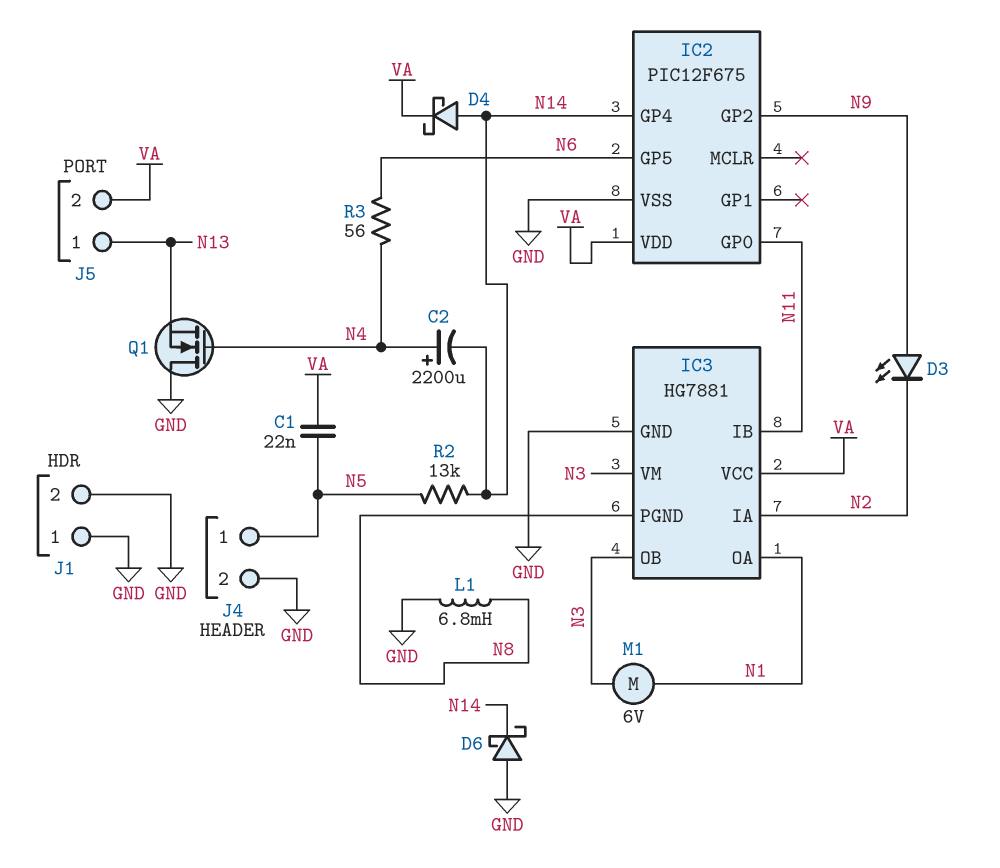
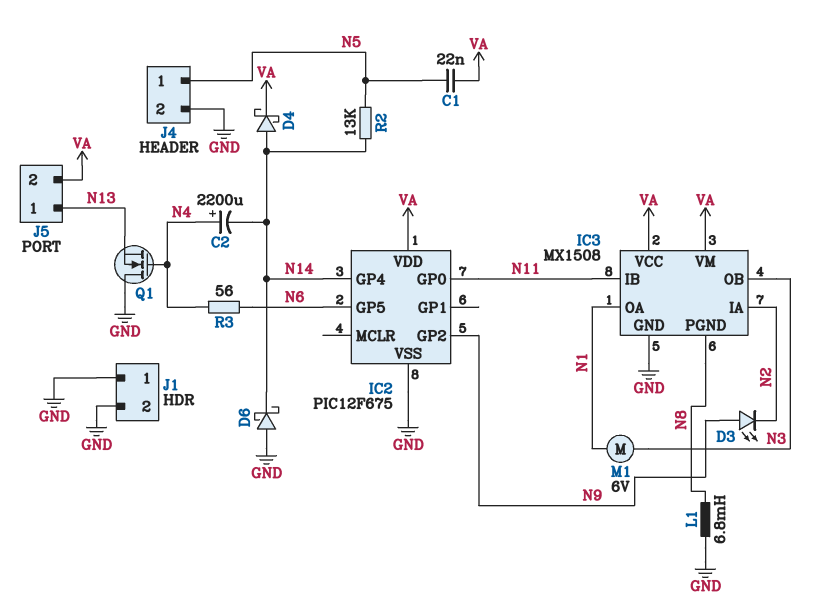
IC3: HG7881 -> MX1508
IC3 pin VM: N3 -> VA

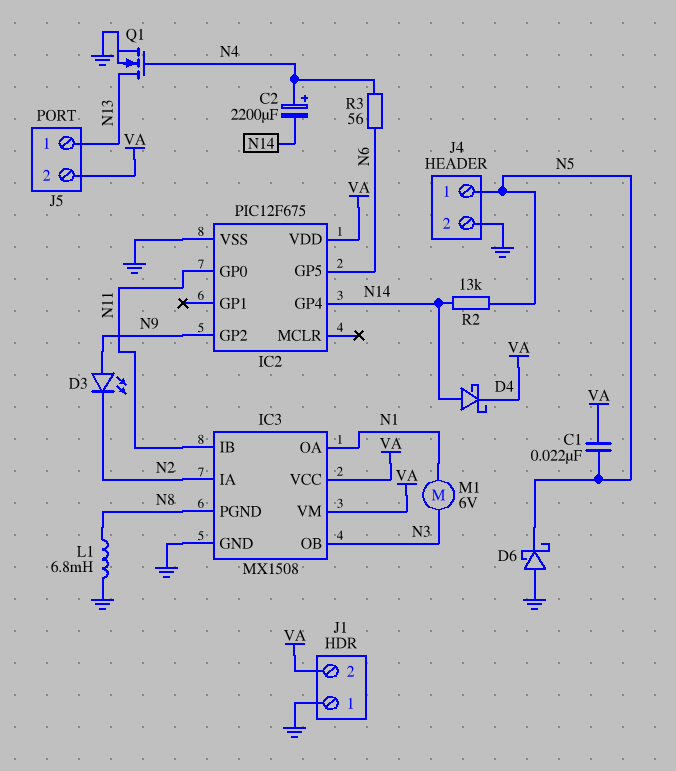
D6: schottky (A GND, K N14) -> schottky (A GND, K N5)
J1 pin 2: GND -> VA
Q1: NMOS (G N4, D GND, S N13) -> NMOS (G N4, D N13, S GND)

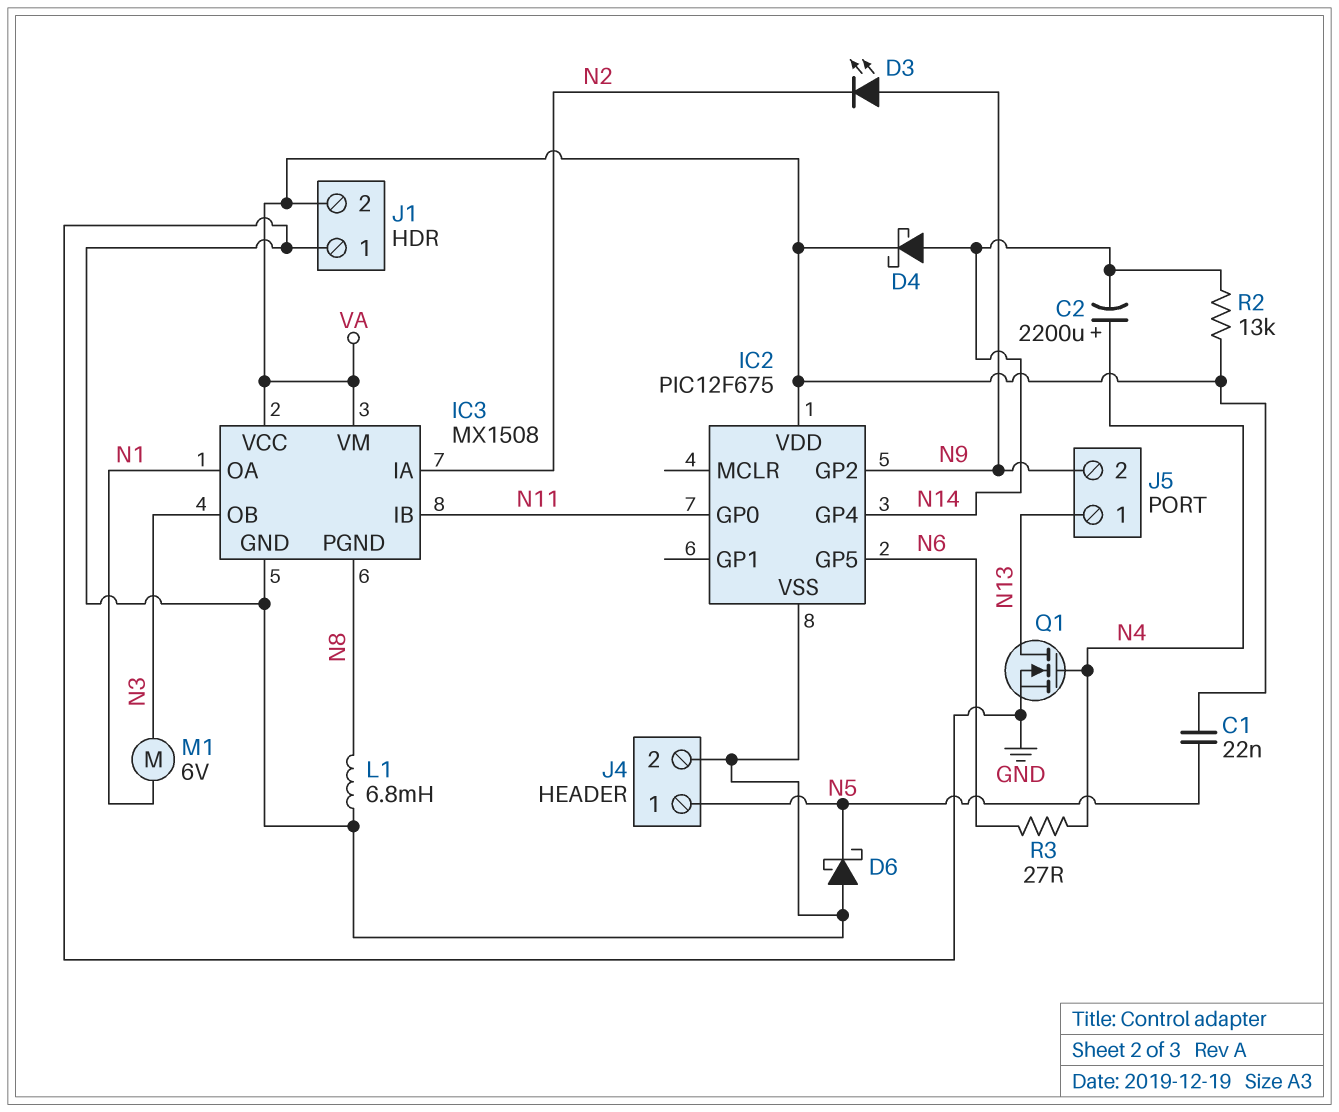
J5 pin 2: VA -> N9
R2: 13k (N5, N14) -> 13k (N14, VA)
R3: 56 (N4, N6) -> 27 (N4, N6)

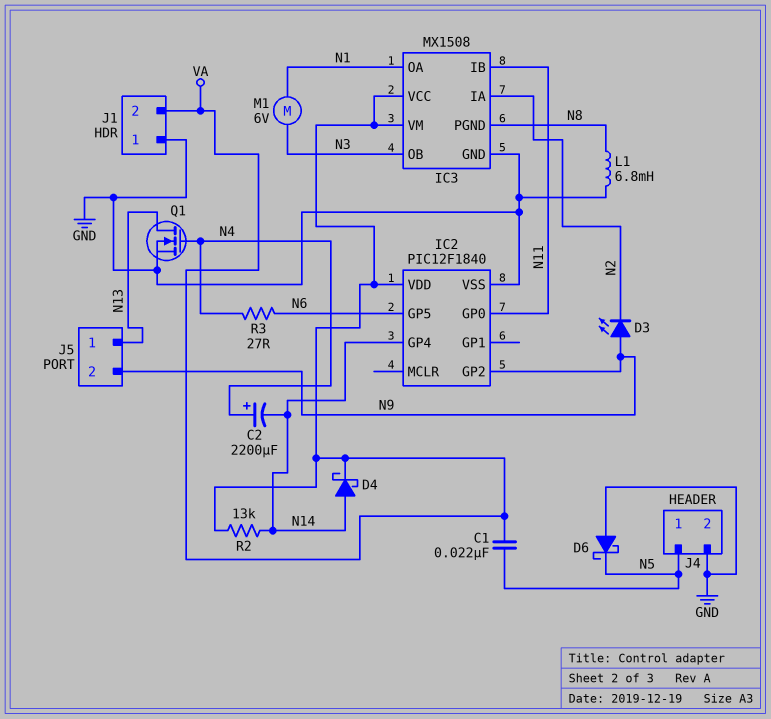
IC2: PIC12F675 -> PIC12F1840

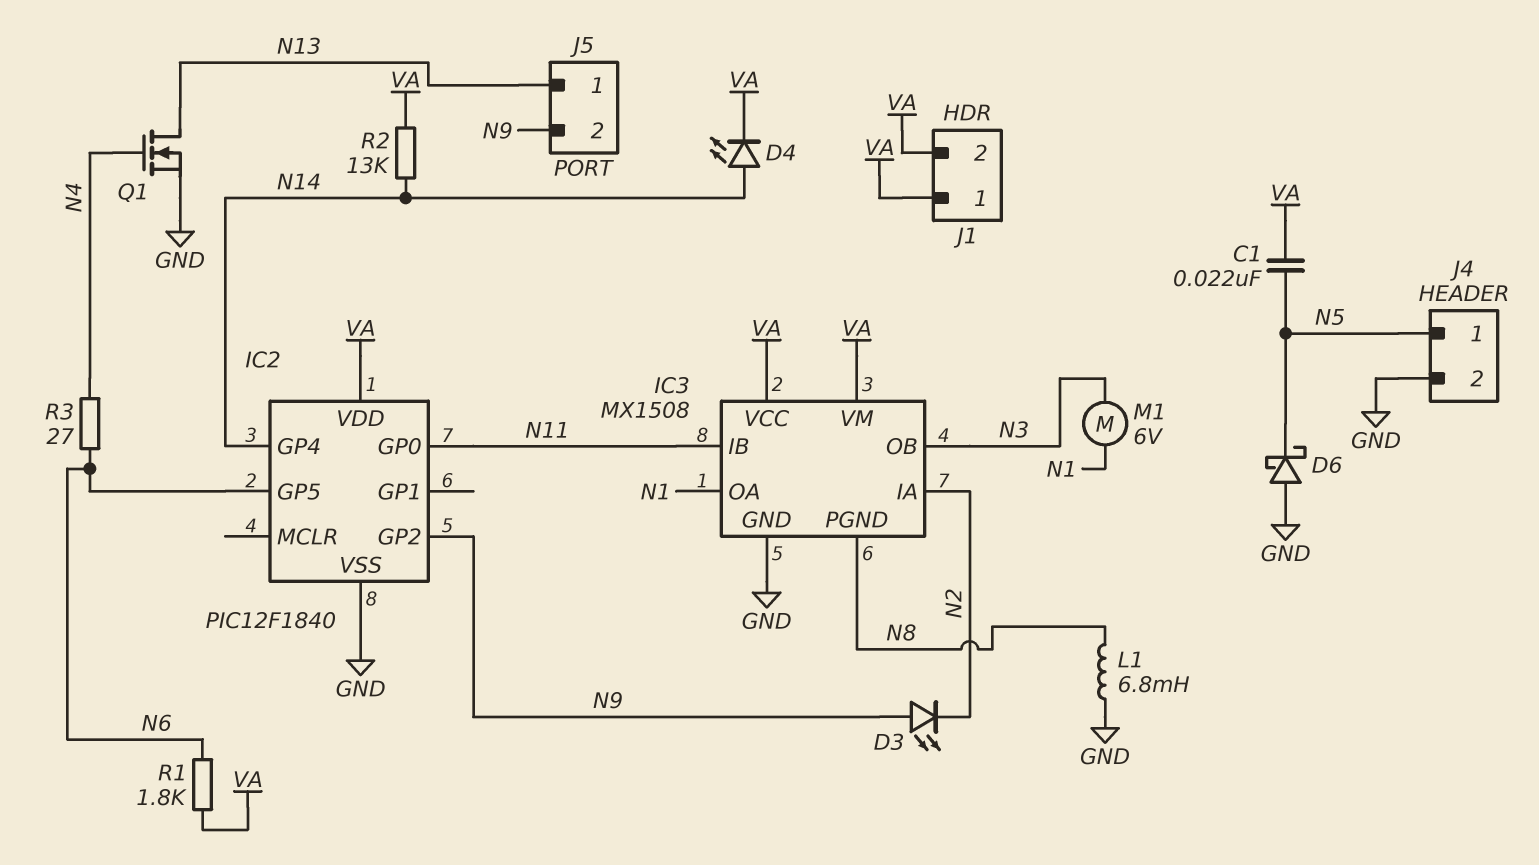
C2: 2200uF (plus N4, minus N14) -> none
D4: schottky (A N14, K VA) -> LED (A N14, K VA)
J1 pin 1: GND -> VA
R1: none -> 1.8k (N6, VA)

